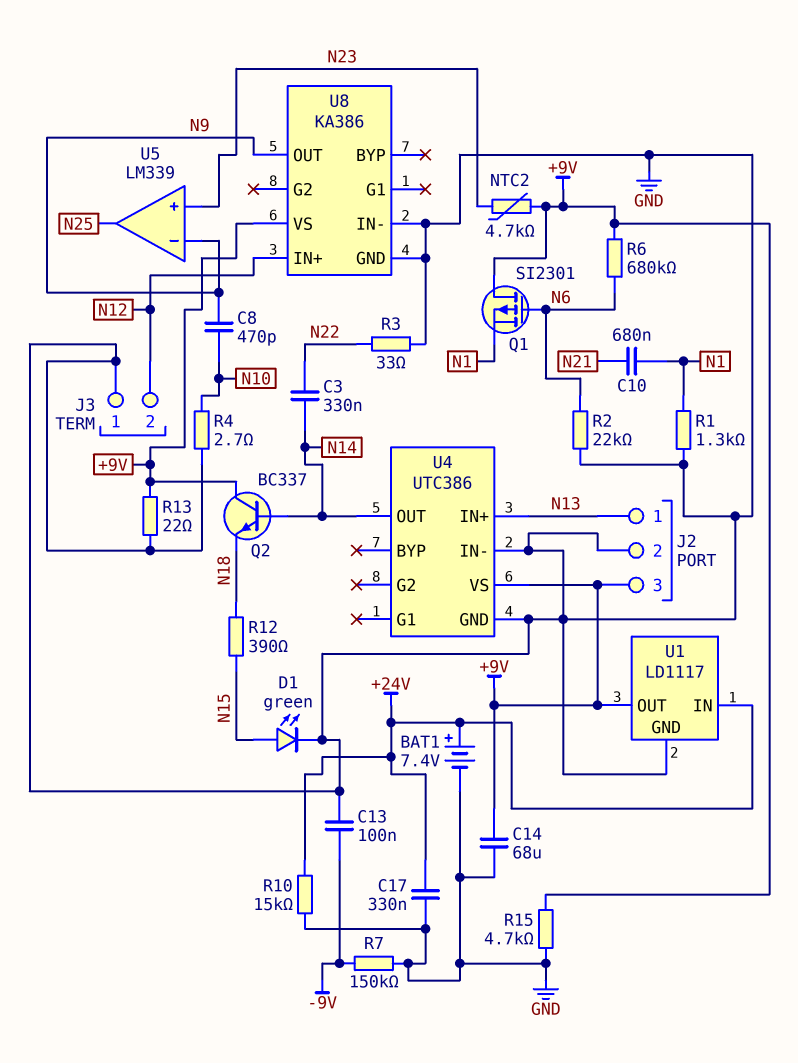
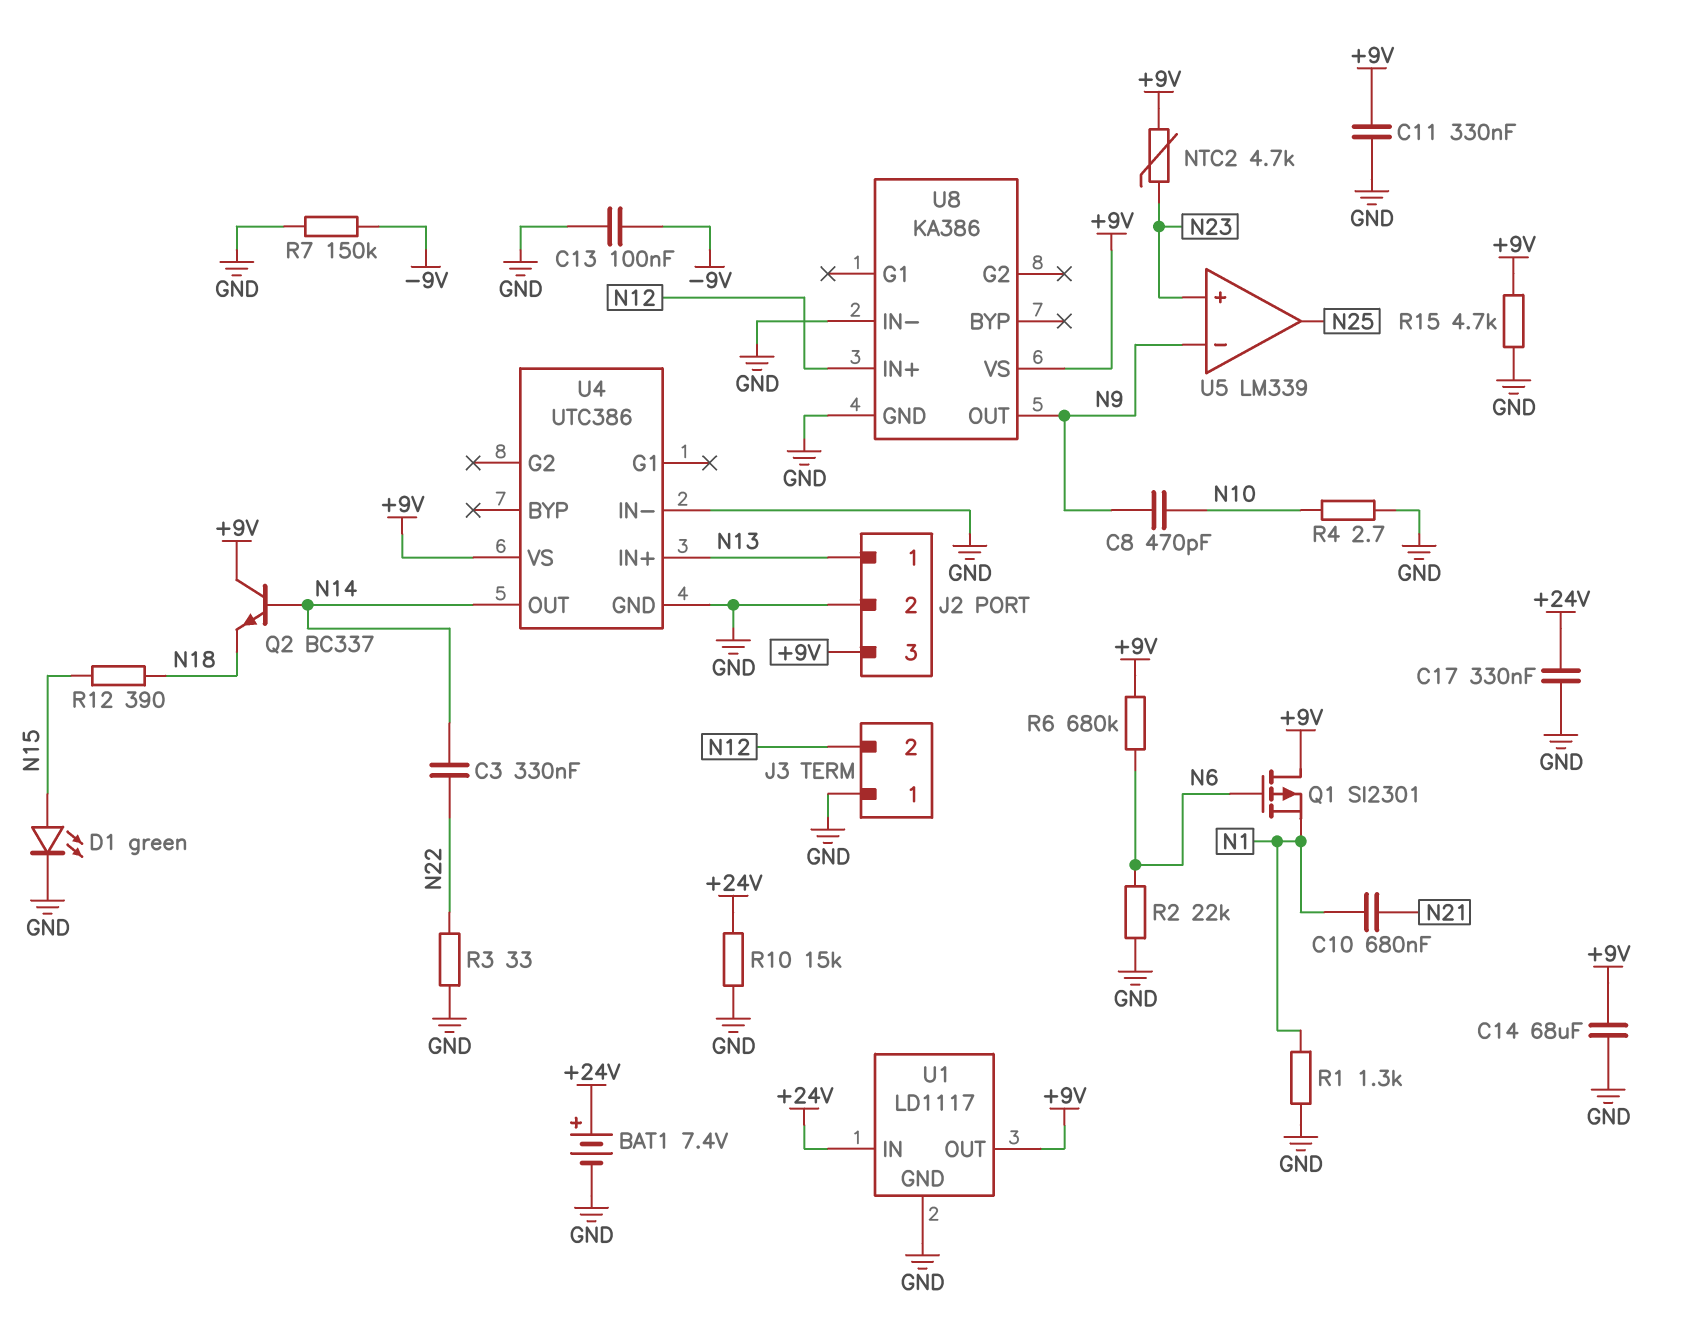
C11: none -> 330nF (+9V, GND)
R13: 22 (+9V, GND) -> none

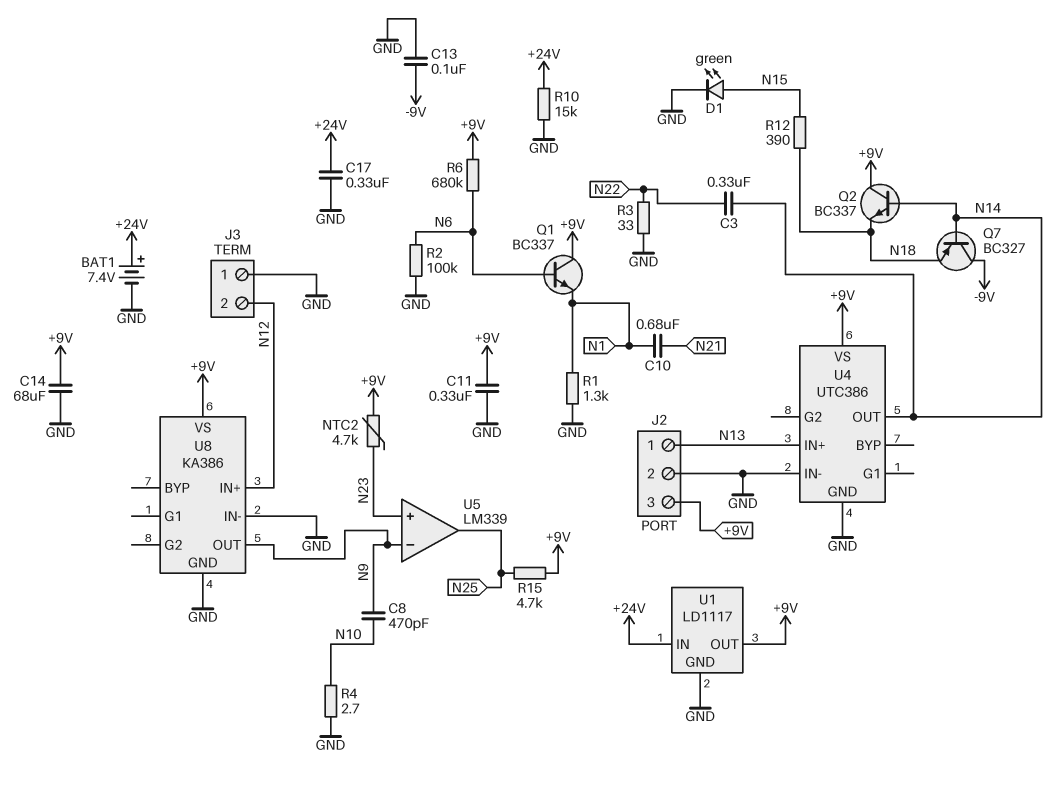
Q1: PMOS SI2301 (G N6, D +9V, S N1) -> NPN BC337 (B N6, C +9V, E N1)
Q7: none -> PNP BC327 (B N14, C -9V, E N18)
R2: 22k (GND, N6) -> 100k (GND, N6)
R7: 150k (-9V, GND) -> none
R15: 4.7k (+9V, GND) -> 4.7k (+9V, N25)

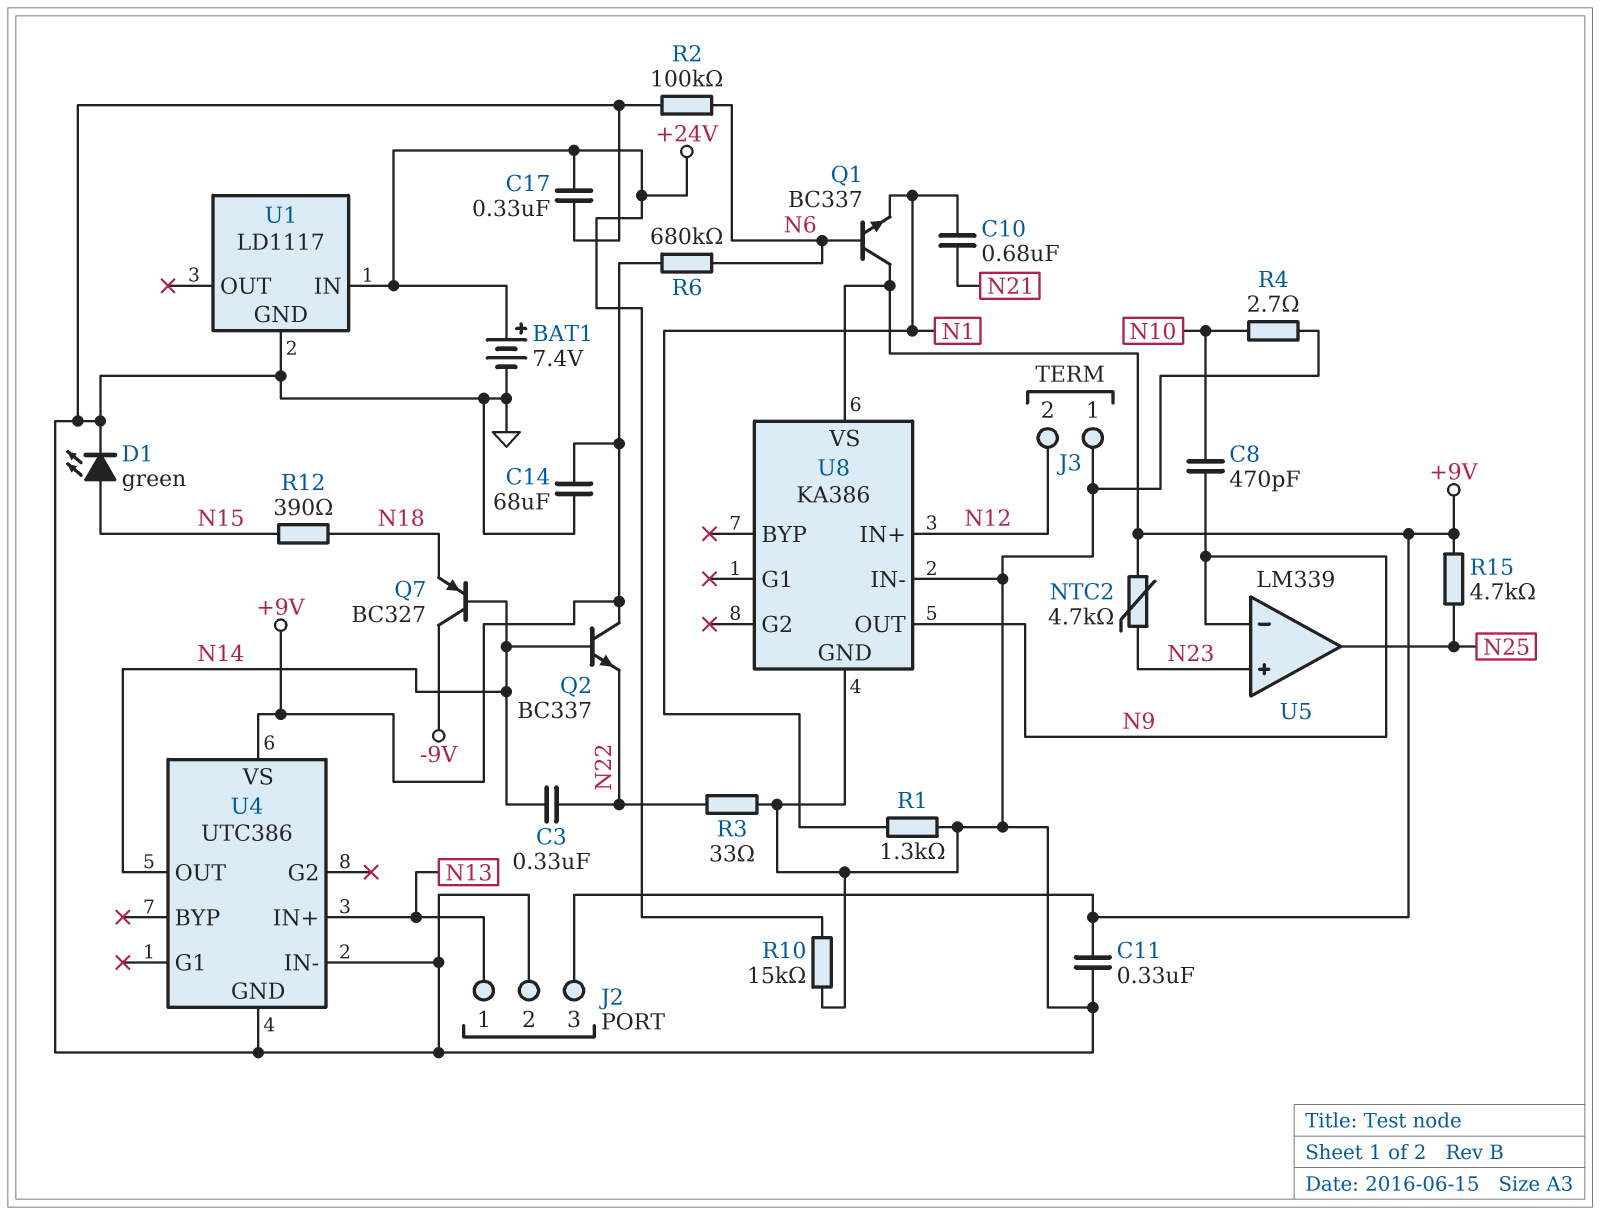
C13: 100nF (-9V, GND) -> none
Q2: NPN BC337 (B N14, C +9V, E N18) -> NPN BC337 (B N14, C +9V, E N22)
U1 pin OUT: +9V -> none

